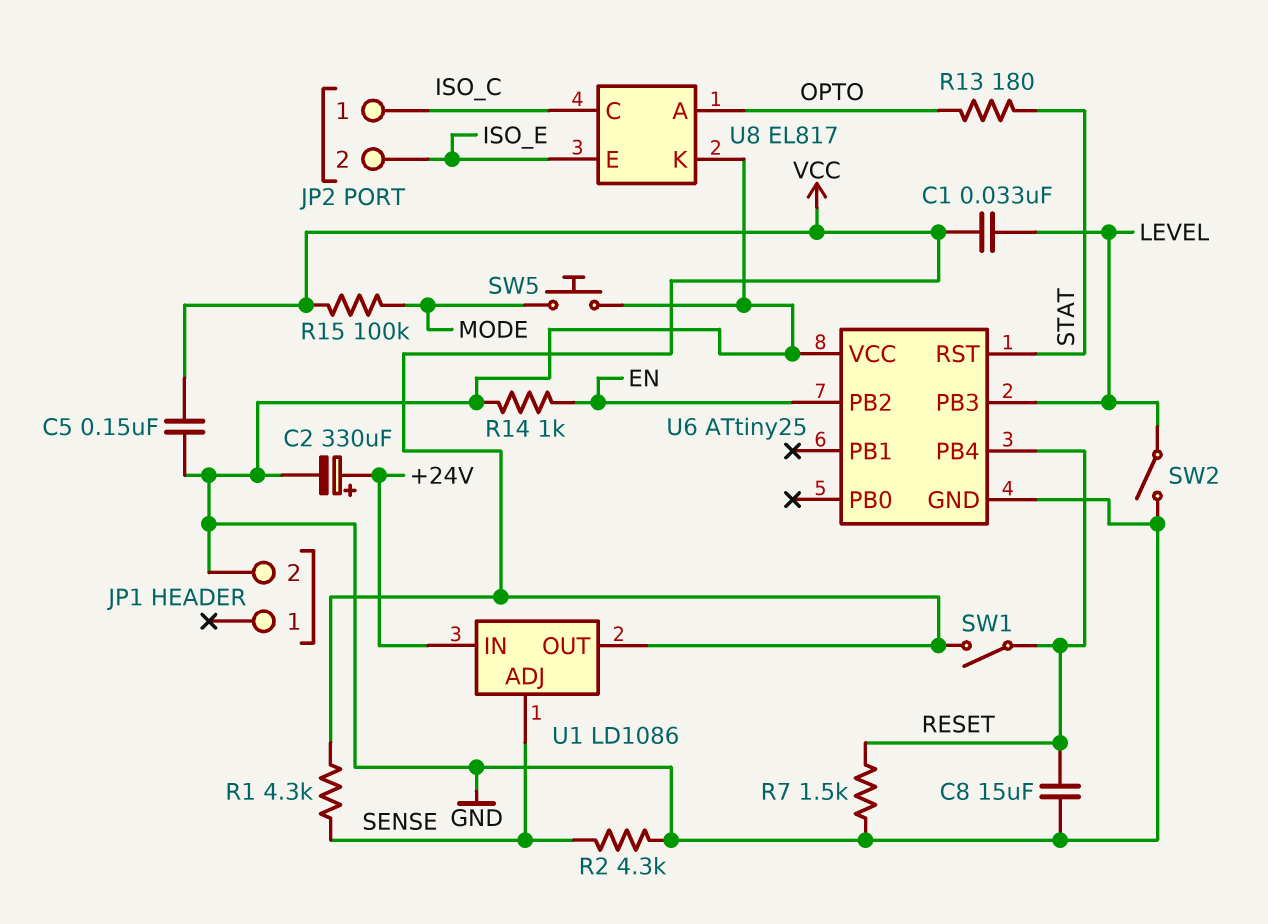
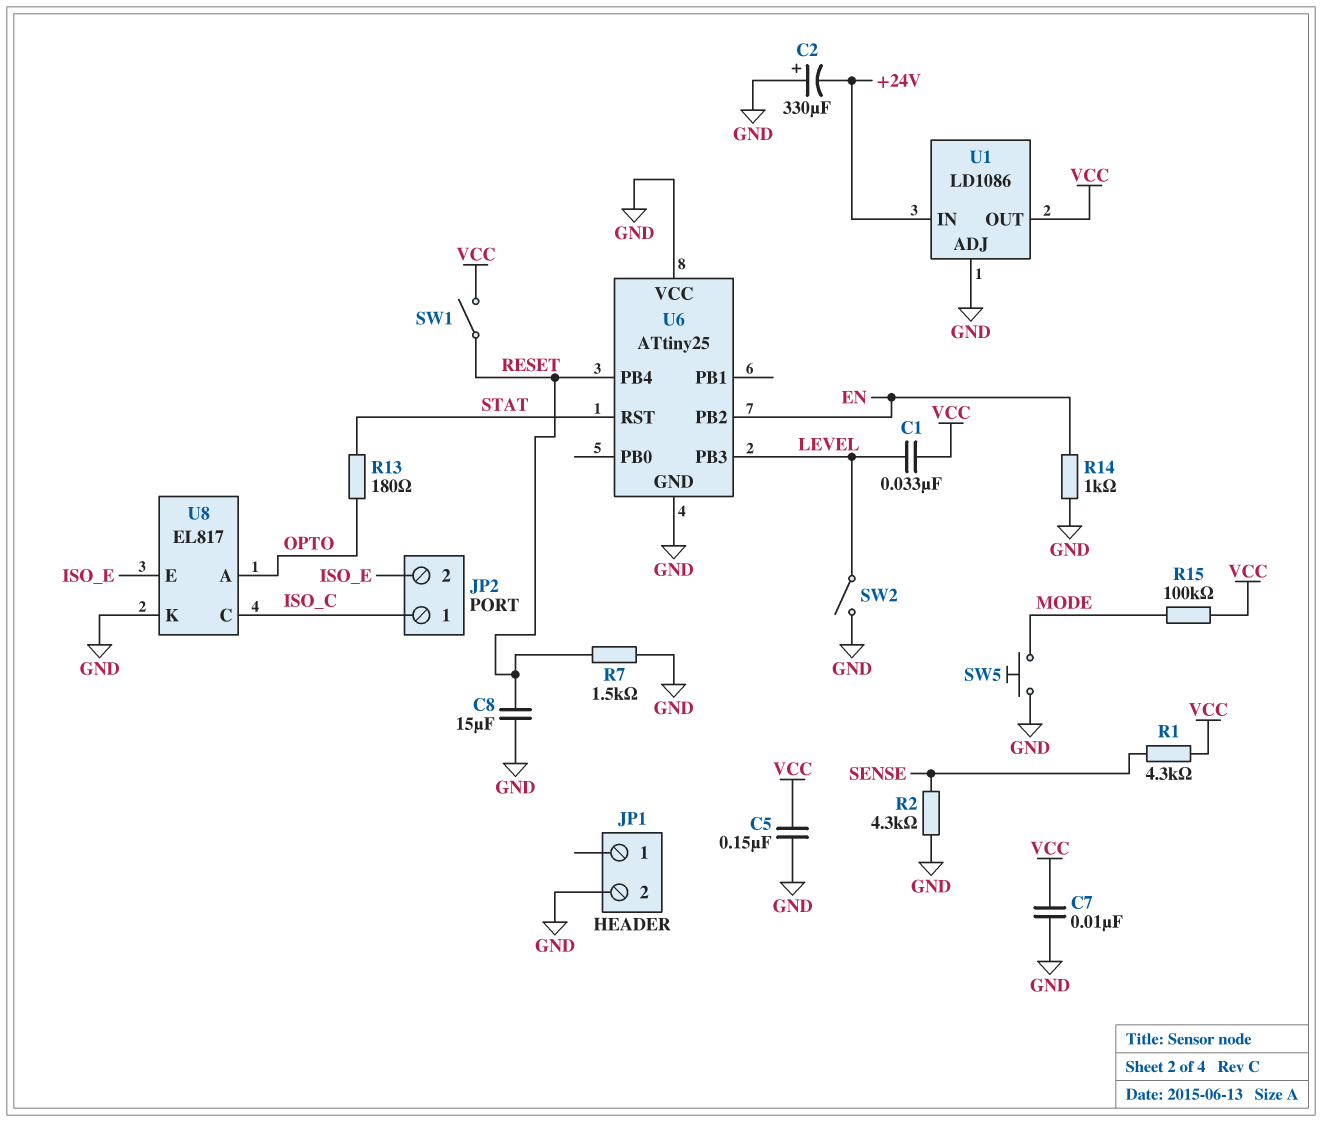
C2: 330uF (plus +24V, minus GND) -> 330uF (plus GND, minus +24V)
C7: none -> 10nF (GND, VCC)
U1 pin ADJ: SENSE -> GND

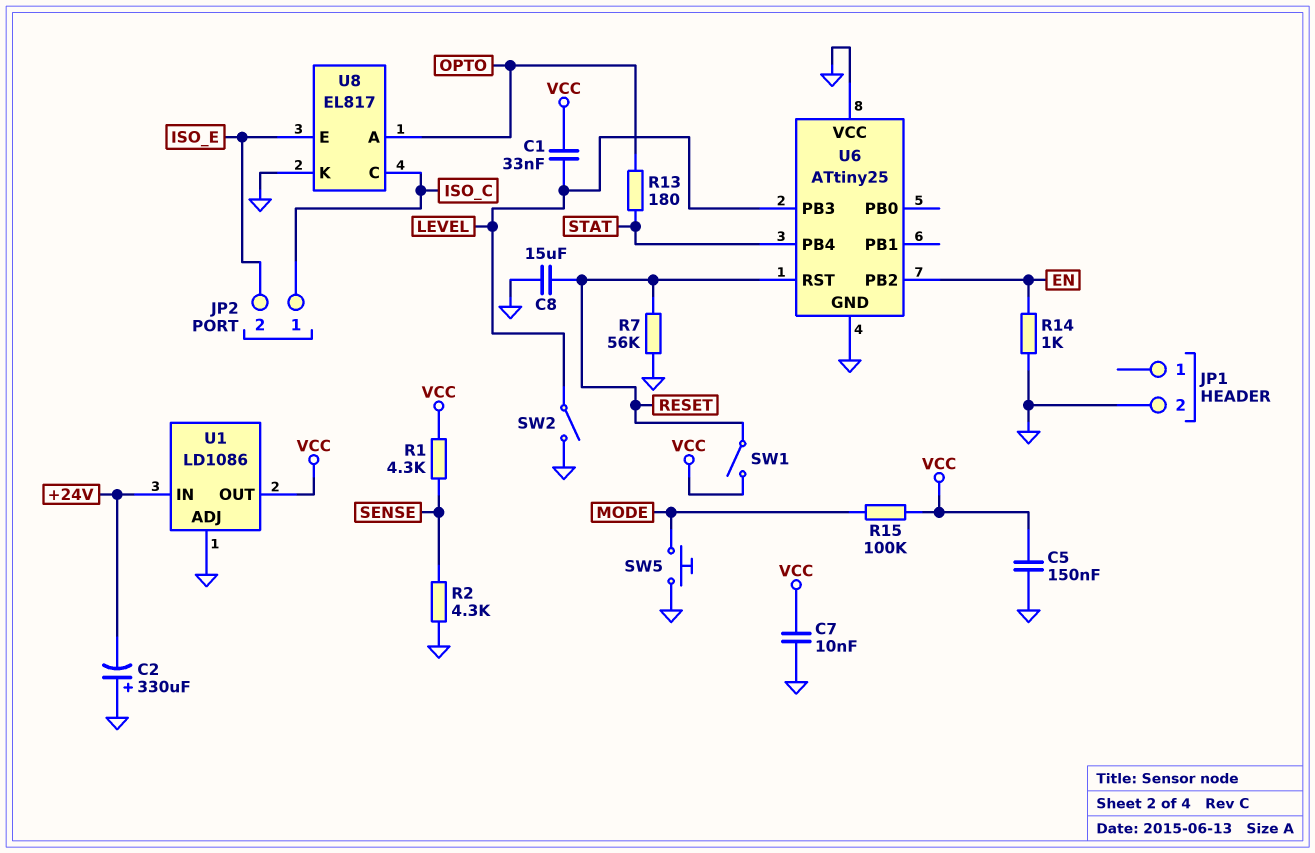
R7: 1.5k (GND, RESET) -> 56k (GND, RESET)
U6 pin PB4: RESET -> STAT
U6 pin RST: STAT -> RESET

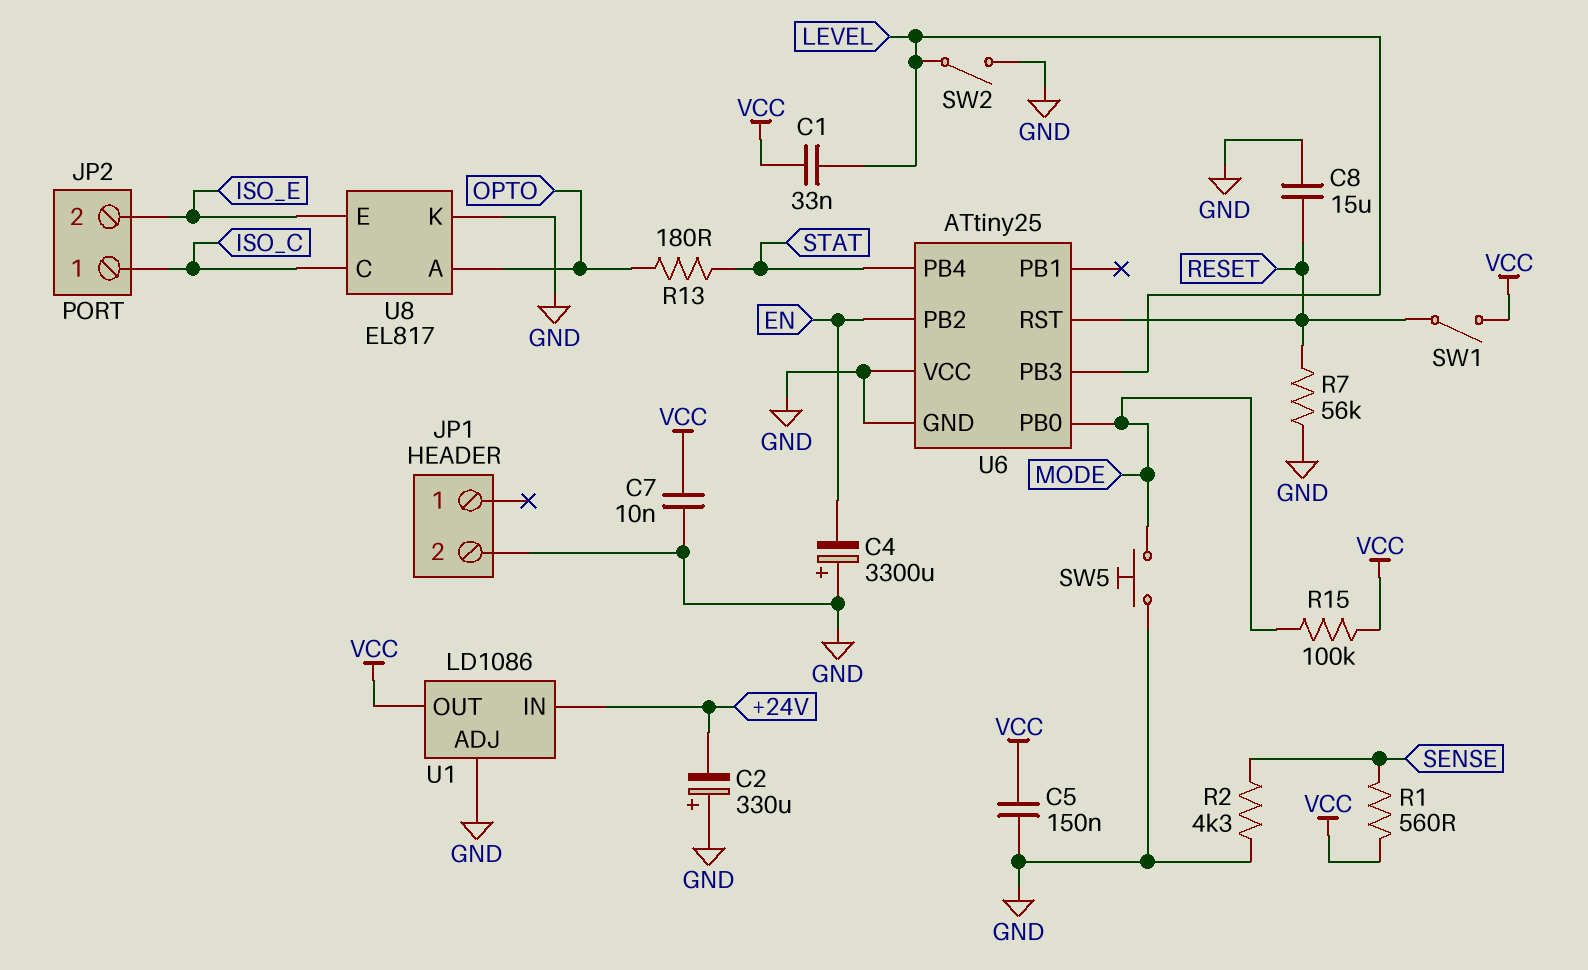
C4: none -> 3300uF (plus GND, minus EN)
R1: 4.3k (SENSE, VCC) -> 560 (SENSE, VCC)
R14: 1k (EN, GND) -> none
U6 pin PB0: none -> MODE

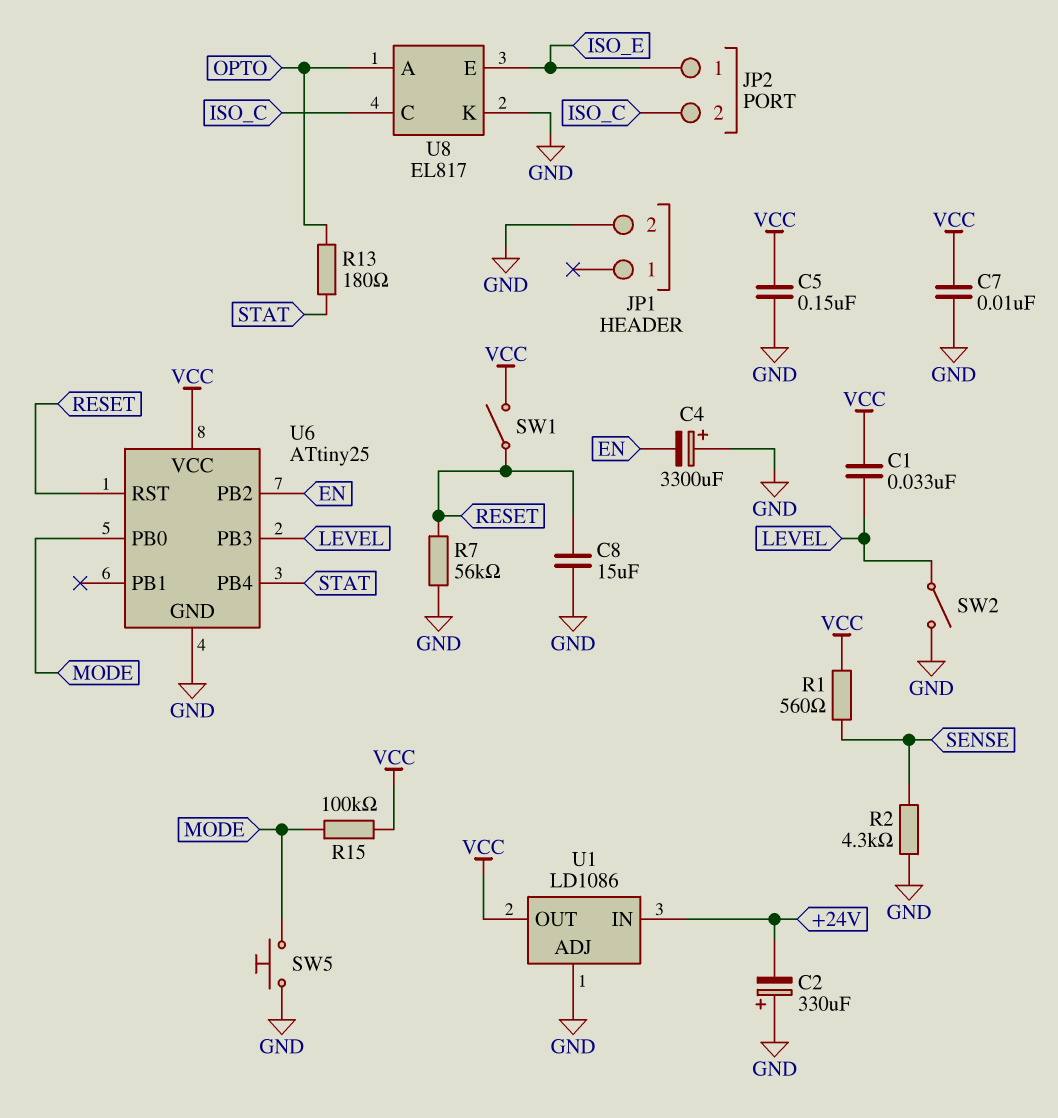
JP2 pin 1: ISO_C -> ISO_E
JP2 pin 2: ISO_E -> ISO_C
U6 pin VCC: GND -> VCC

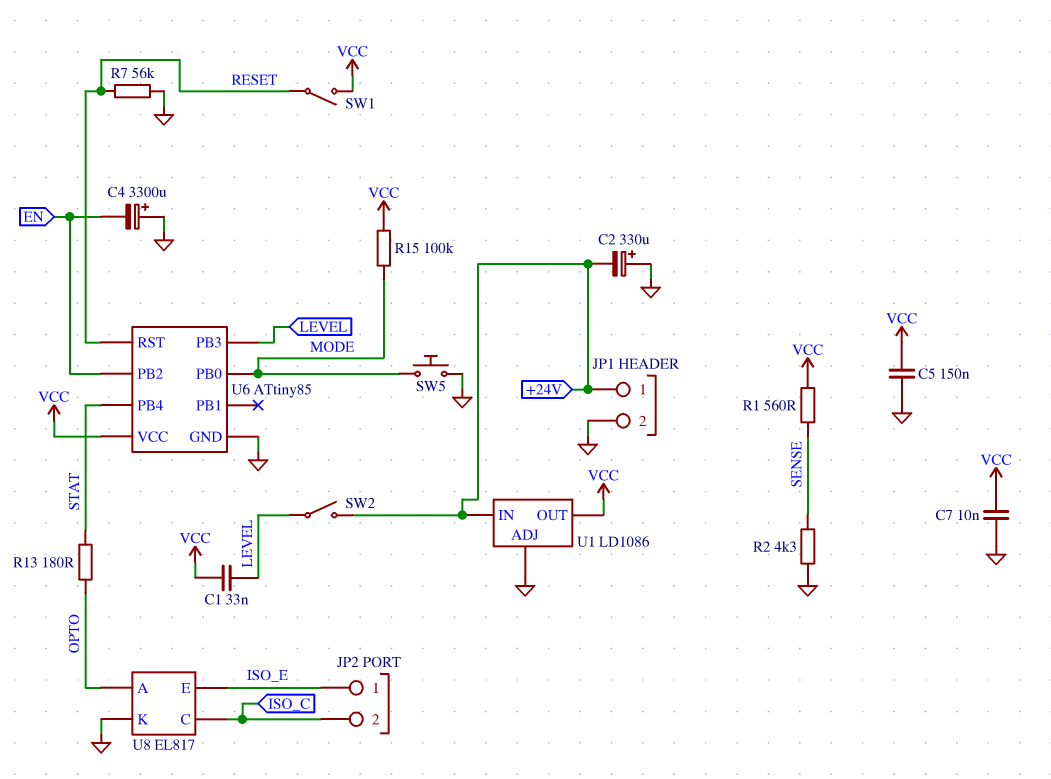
C8: 15uF (GND, RESET) -> none
JP1 pin 1: none -> +24V
SW2: switch (GND, LEVEL) -> switch (+24V, LEVEL)
U6: ATtiny25 -> ATtiny85

